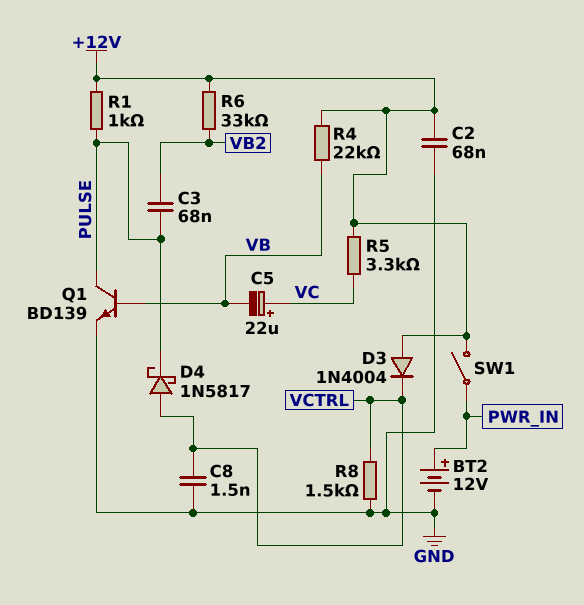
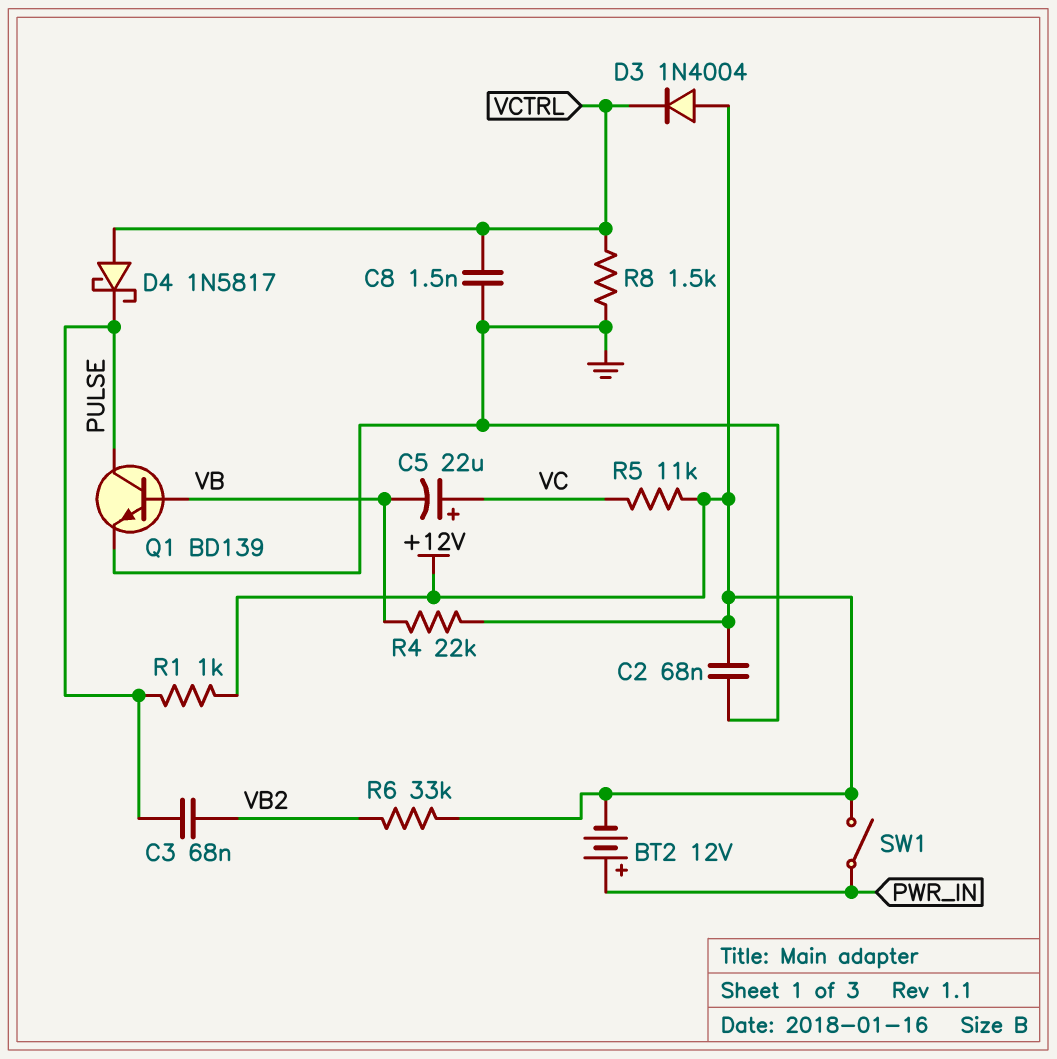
BT2: 12V (plus PWR_IN, minus GND) -> 12V (plus PWR_IN, minus +12V)
R5: 3.3k (+12V, VC) -> 11k (+12V, VC)

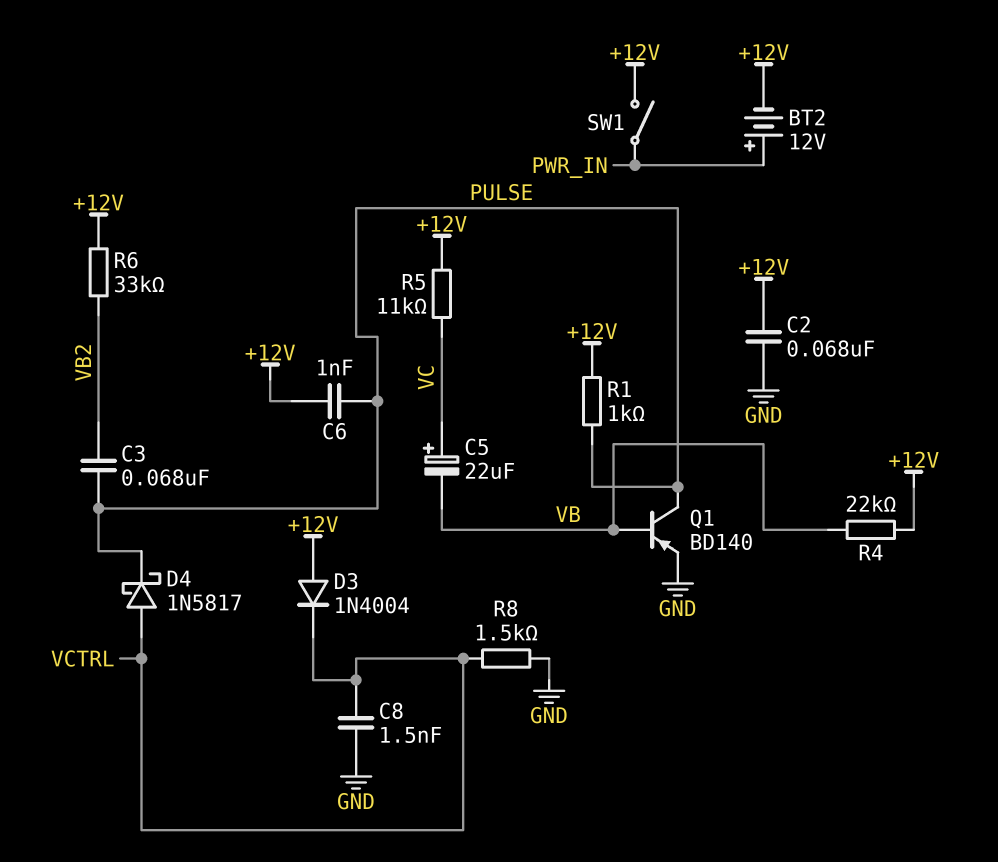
C6: none -> 1nF (+12V, PULSE)
Q1: NPN BD139 (B VB, C PULSE, E GND) -> PNP BD140 (B VB, C PULSE, E GND)

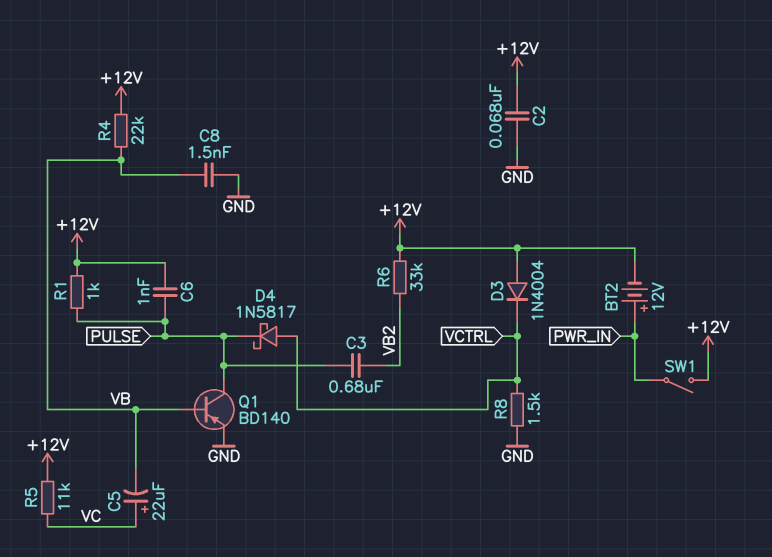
C3: 68nF (PULSE, VB2) -> 680nF (PULSE, VB2)
C8: 1.5nF (GND, VCTRL) -> 1.5nF (GND, VB)

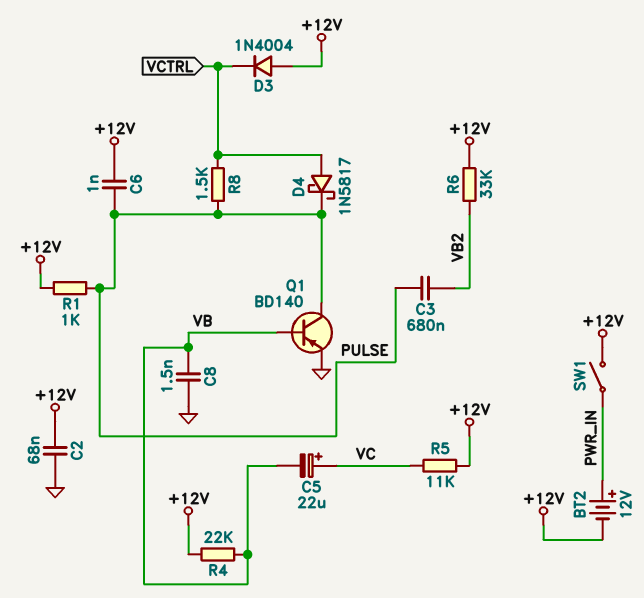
R8: 1.5k (GND, VCTRL) -> 1.5k (PULSE, VCTRL)

